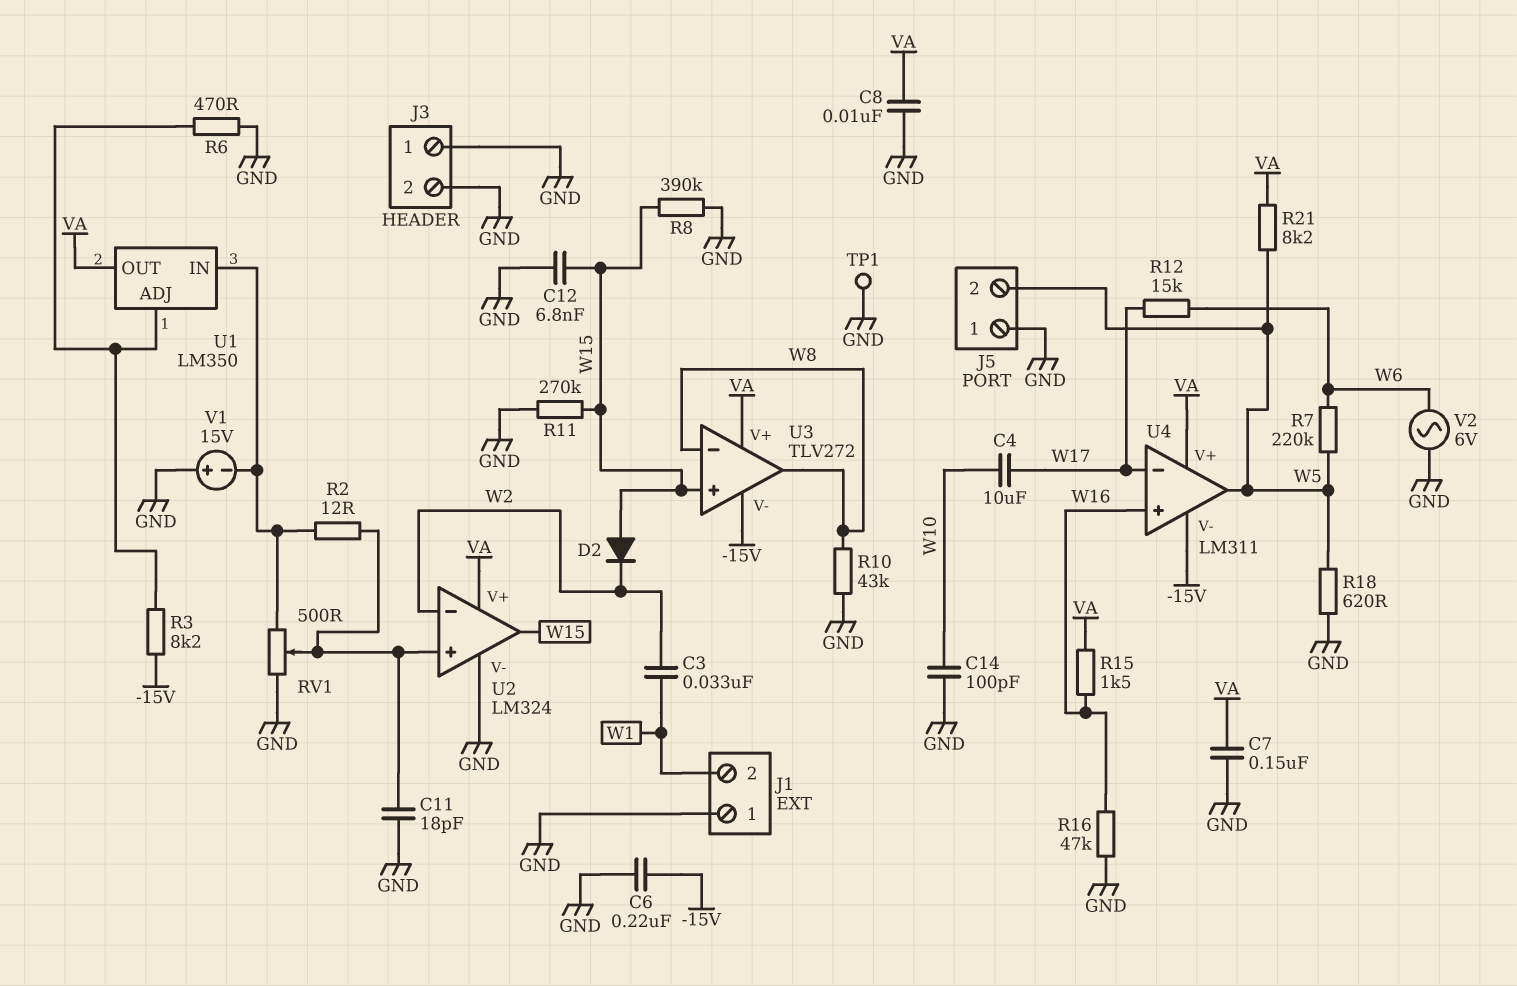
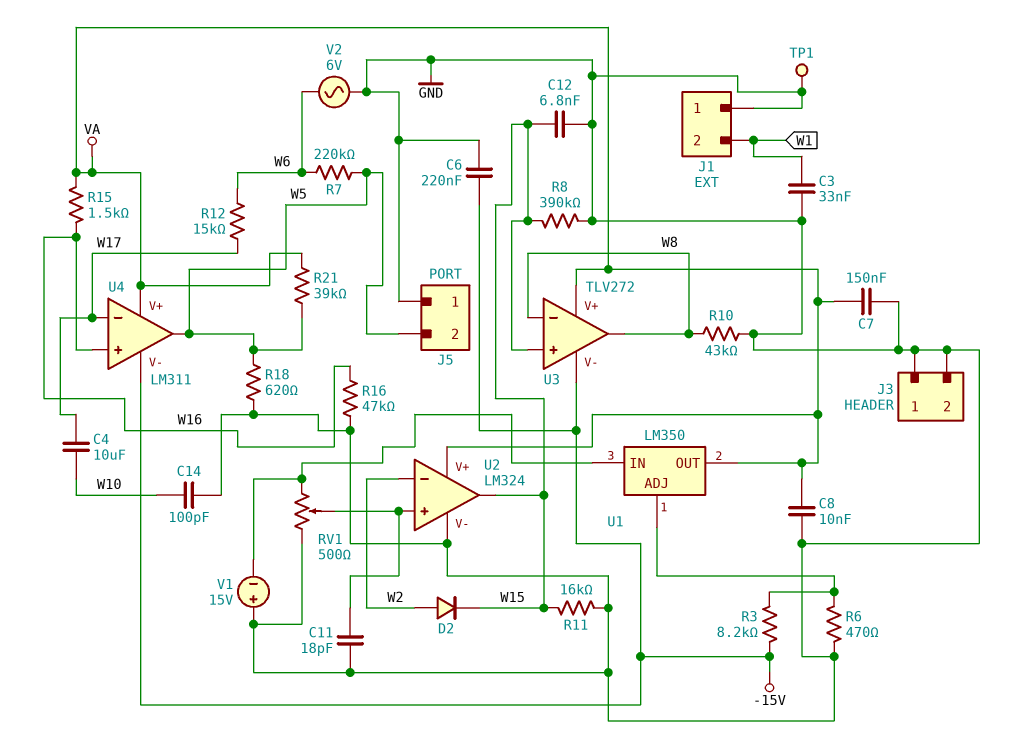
C3: 33nF (W1, W2) -> 33nF (GND, W1)
D2: diode (A W15, K W2) -> diode (A W2, K W15)
R2: 12 (U1/IN, U2/in+) -> none
R11: 270k (GND, W15) -> 16k (GND, W15)
R21: 8.2k (VA, W5) -> 39k (VA, W5)

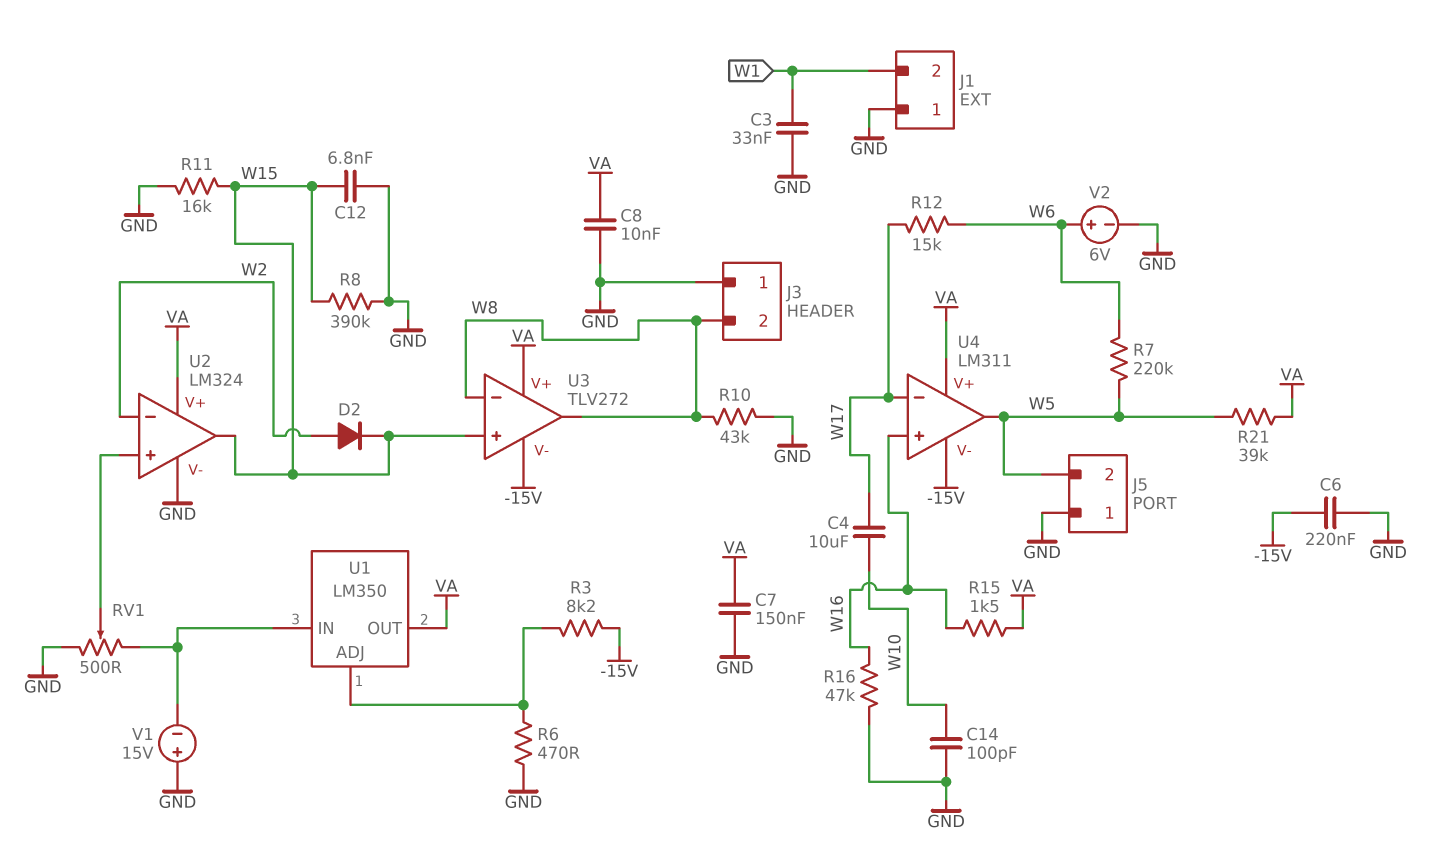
C11: 18pF (GND, U2/in+) -> none
J3 pin 2: GND -> W8
R18: 620 (GND, W5) -> none
TP1: test point (GND) -> none
V2: AC 6V (GND, W6) -> 6V (plus W6, minus GND)

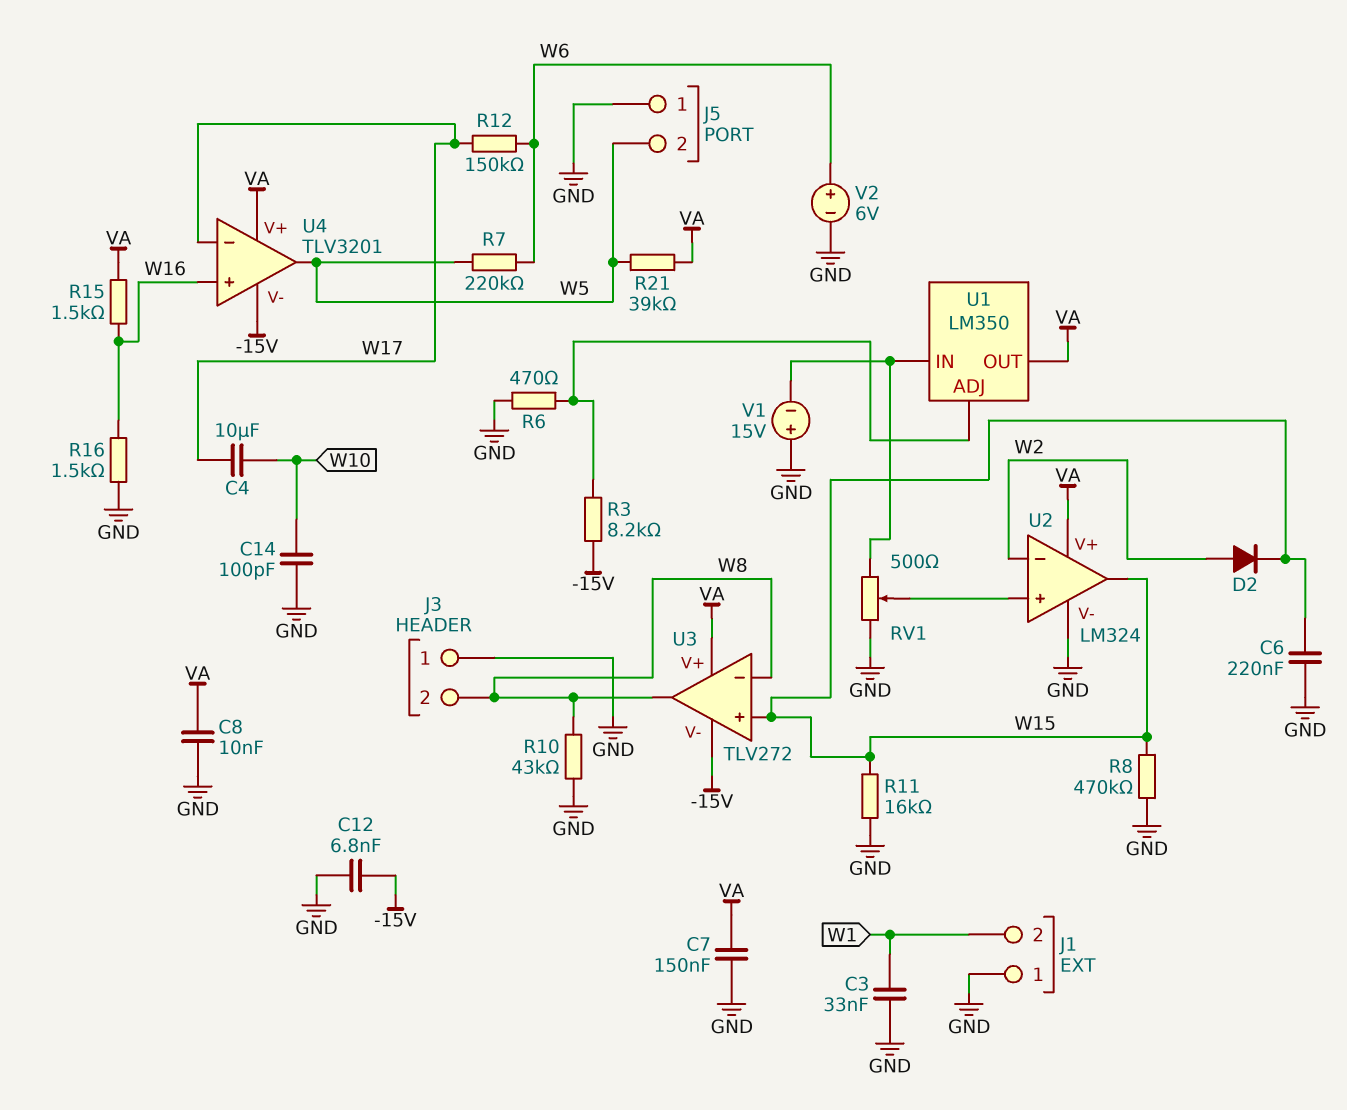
C6: 220nF (-15V, GND) -> 220nF (GND, W15)
C12: 6.8nF (GND, W15) -> 6.8nF (-15V, GND)
R8: 390k (GND, W15) -> 470k (GND, W15)
R12: 15k (W6, W17) -> 150k (W6, W17)
R16: 47k (GND, W16) -> 1.5k (GND, W16)
U4: LM311 -> TLV3201

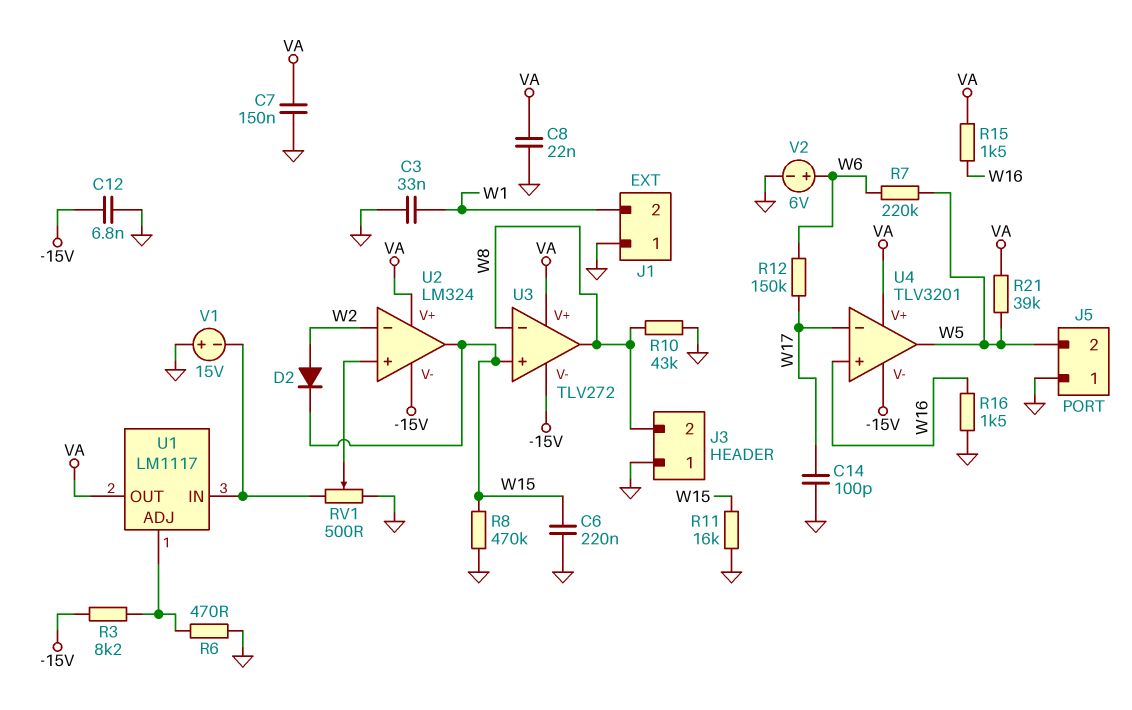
C4: 10uF (W10, W17) -> none
C8: 10nF (GND, VA) -> 22nF (GND, VA)
C14: 100pF (GND, W10) -> 100pF (GND, W17)
U1: LM350 -> LM1117
U2 pin V-: GND -> -15V

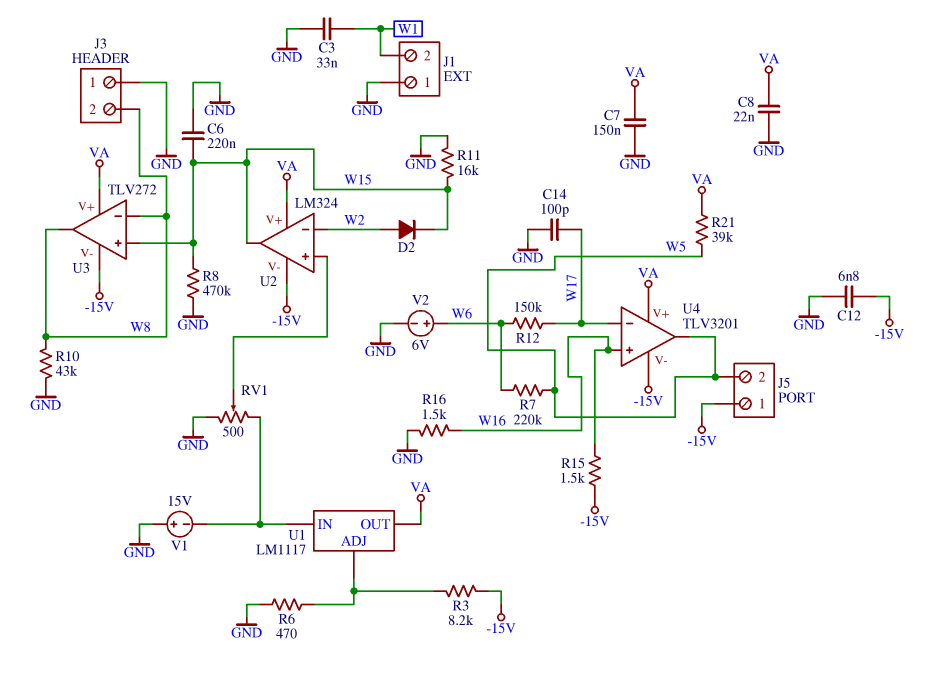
J5 pin 1: GND -> -15V
R15: 1.5k (VA, W16) -> 1.5k (-15V, W16)

